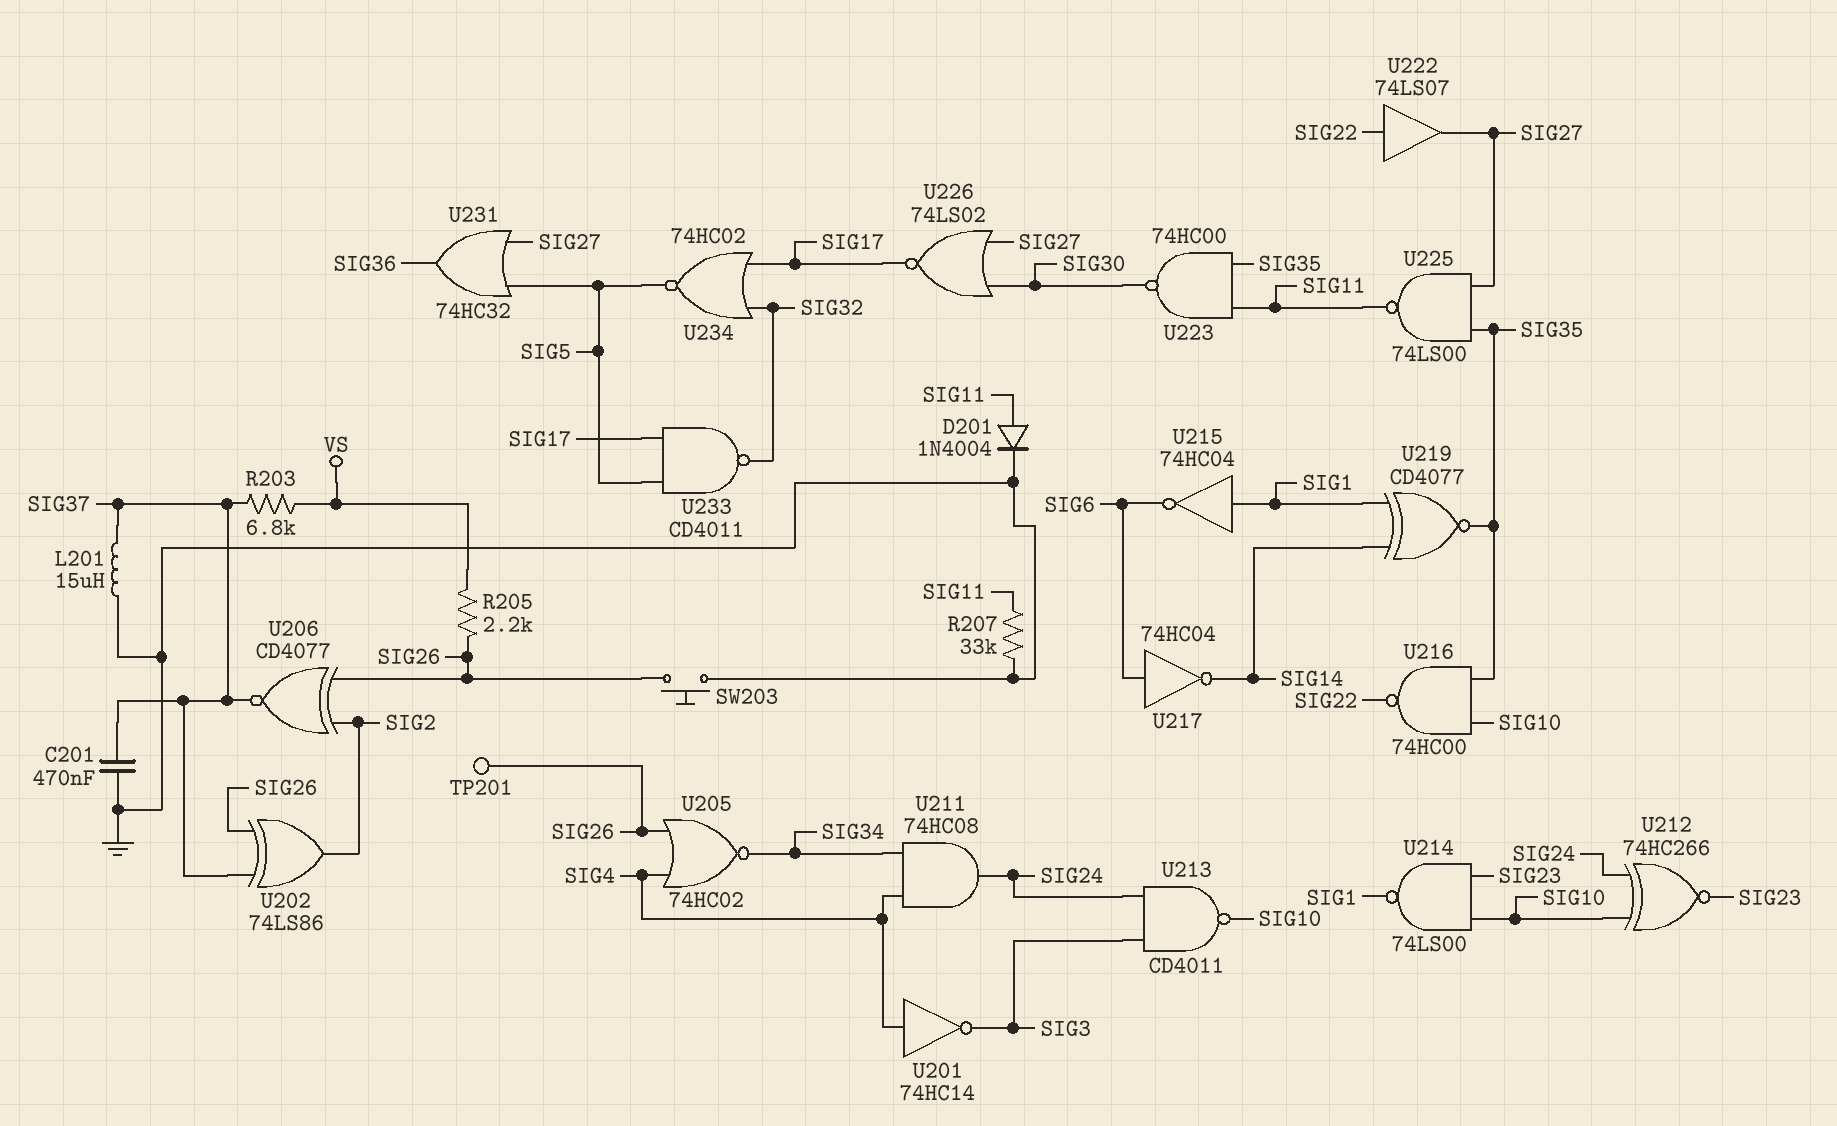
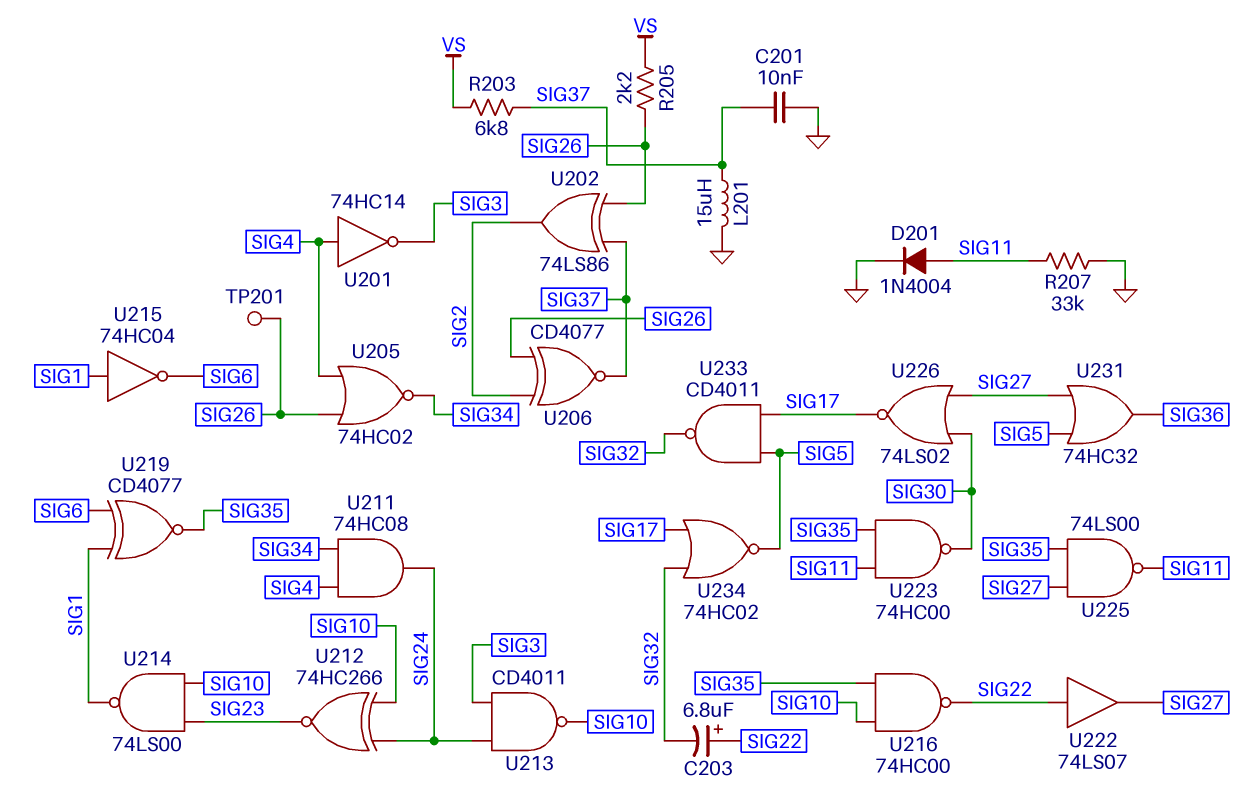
C201: 470nF (GND, SIG37) -> 10nF (GND, SIG37)
C203: none -> 6.8uF (plus SIG22, minus SIG32)
SW203: button (GND, SIG26) -> none
U217: NOT 74HC04 (in SIG6, out SIG14) -> none
U219: XNOR CD4077 (in SIG1, in SIG14, out SIG35) -> XNOR CD4077 (in SIG1, in SIG6, out SIG35)

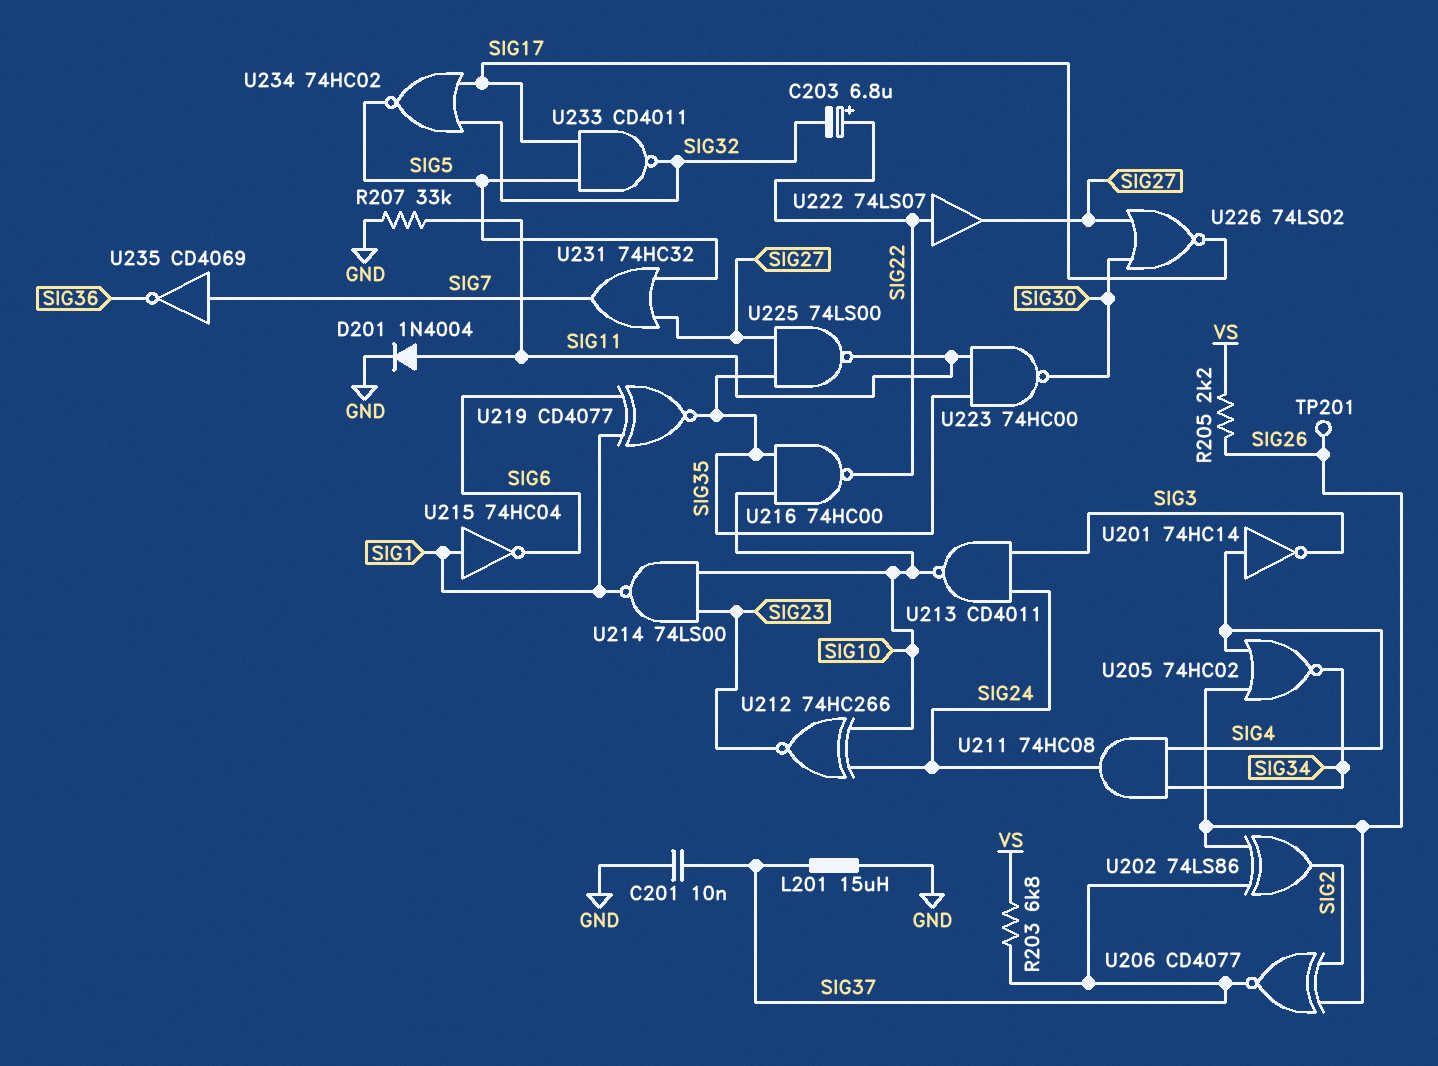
U231: OR 74HC32 (in SIG5, in SIG27, out SIG36) -> OR 74HC32 (in SIG5, in SIG27, out SIG7)
U235: none -> NOT CD4069 (in SIG7, out SIG36)

